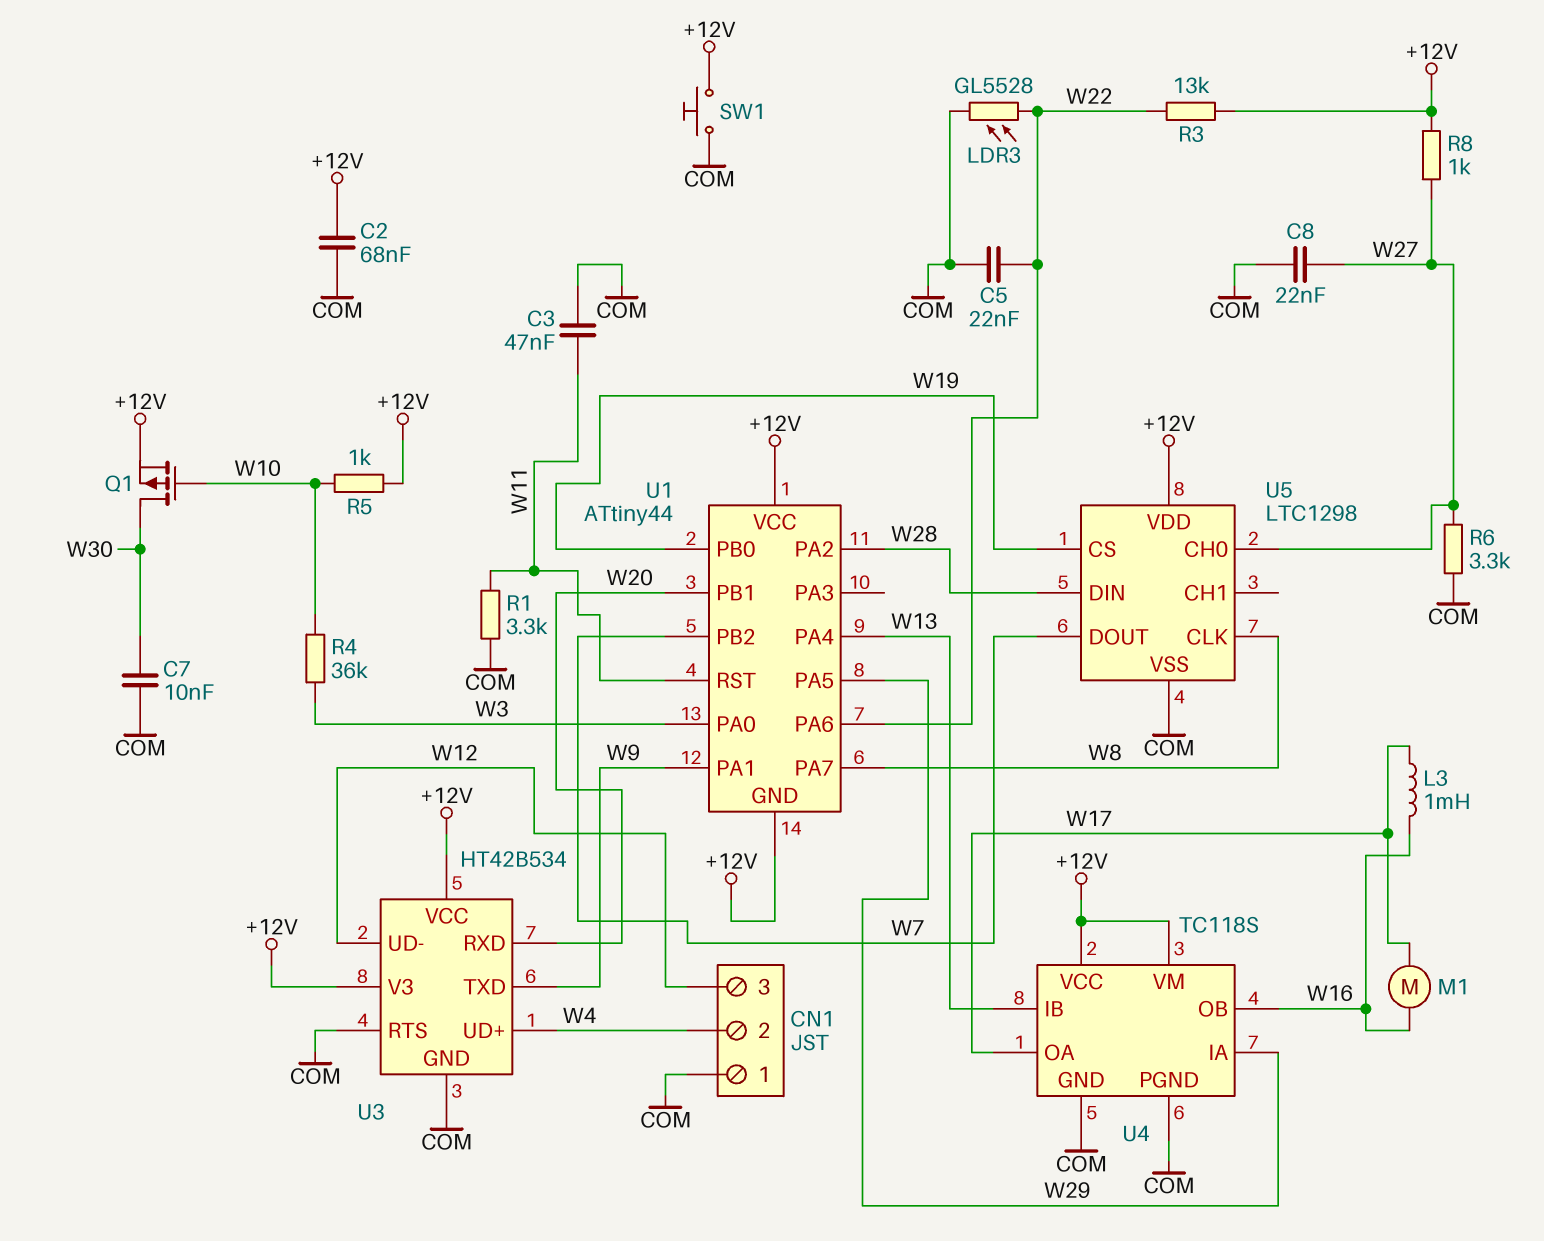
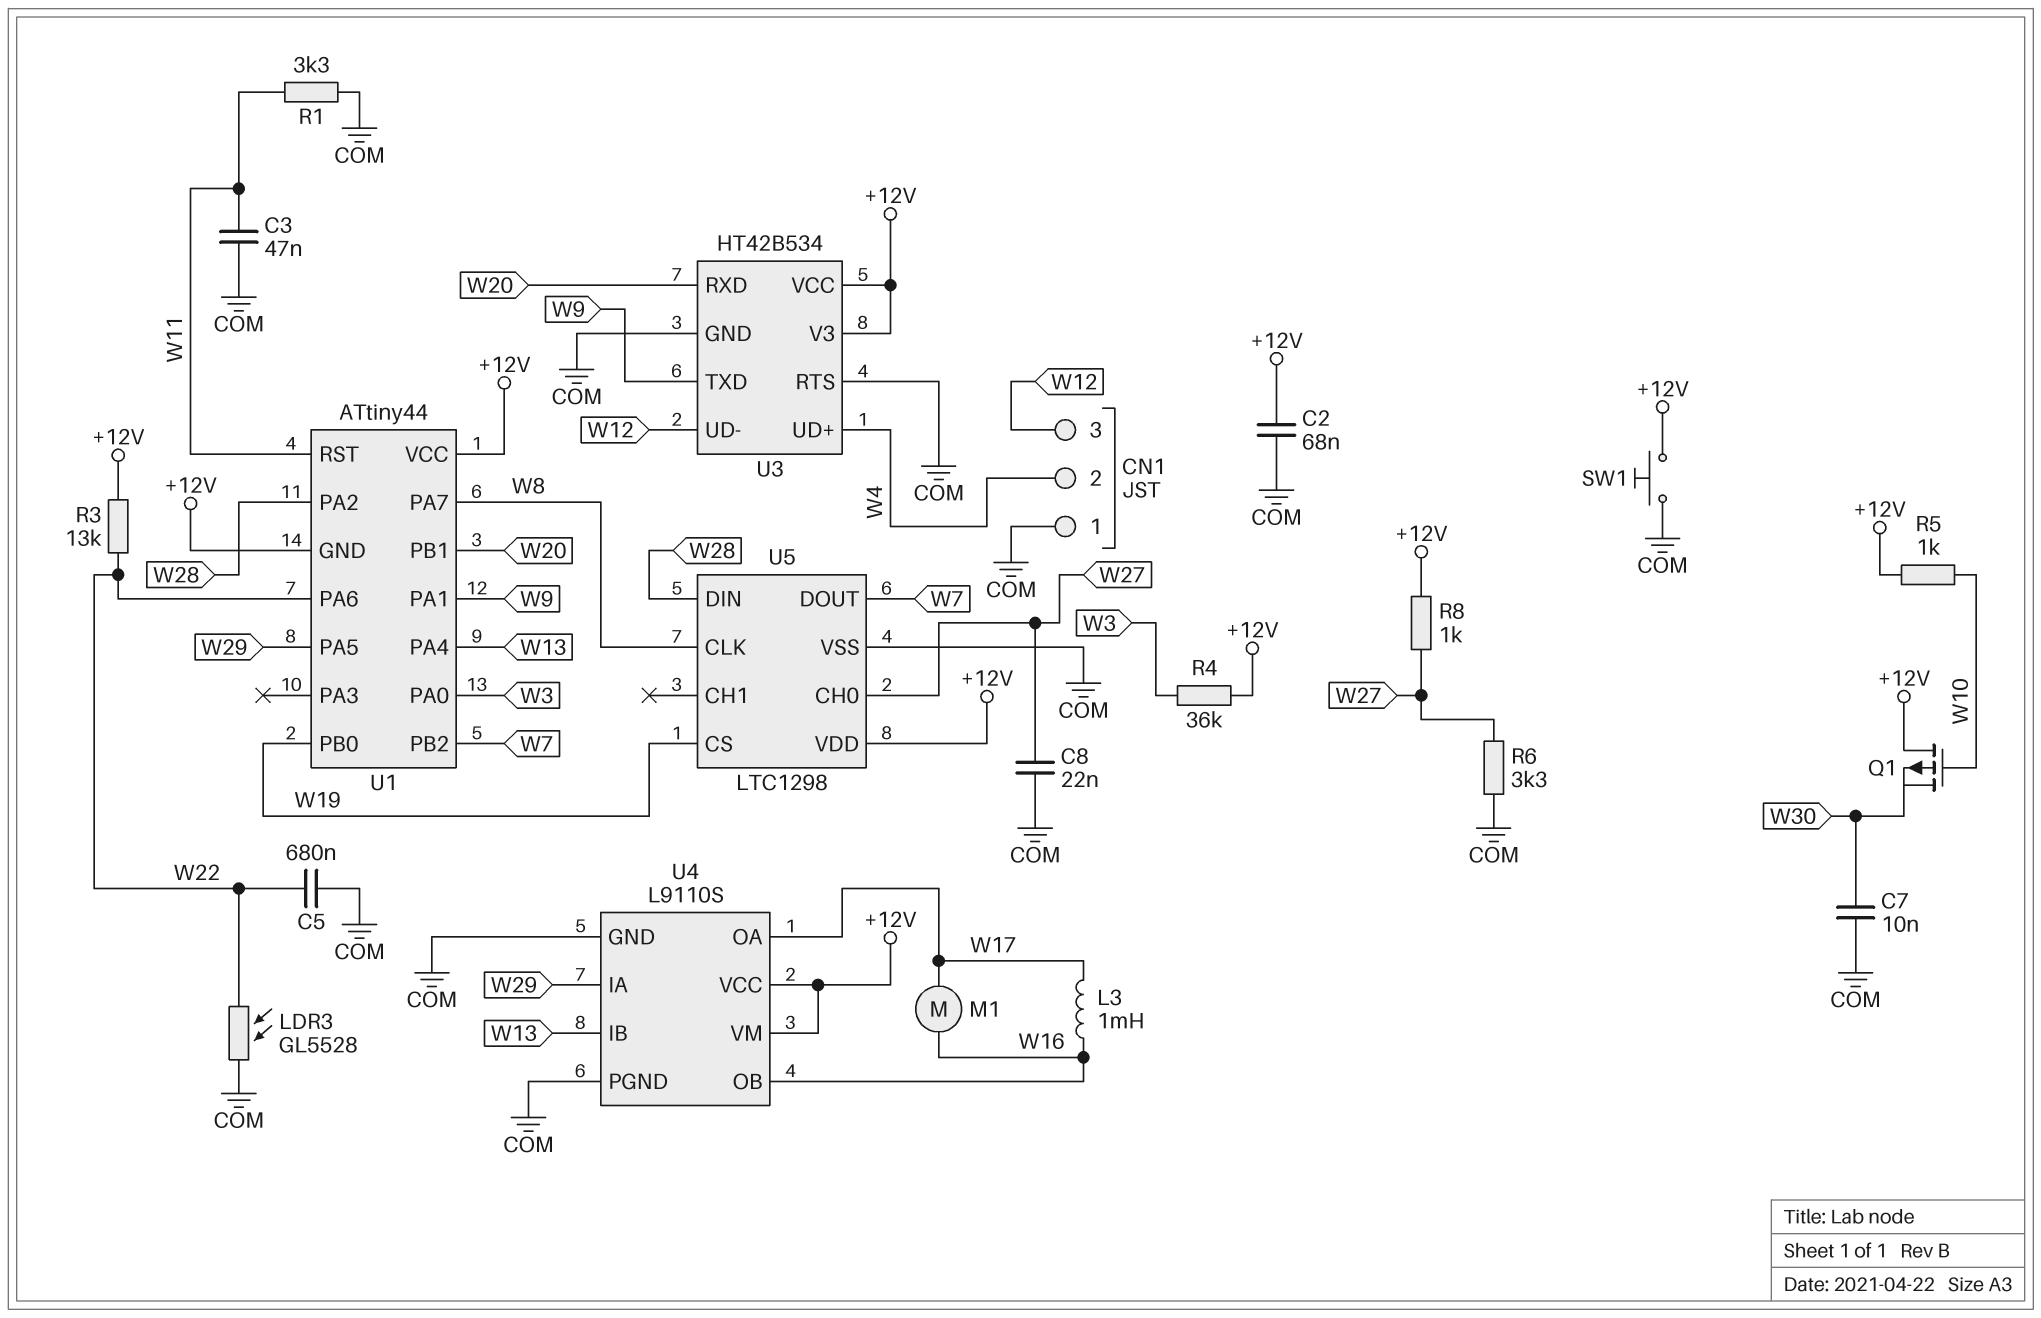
C5: 22nF (COM, W22) -> 680nF (COM, W22)
Q1: PMOS (G W10, D W30, S +12V) -> PMOS (G W10, D +12V, S W30)
R4: 36k (W3, W10) -> 36k (+12V, W3)
U4: TC118S -> L9110S

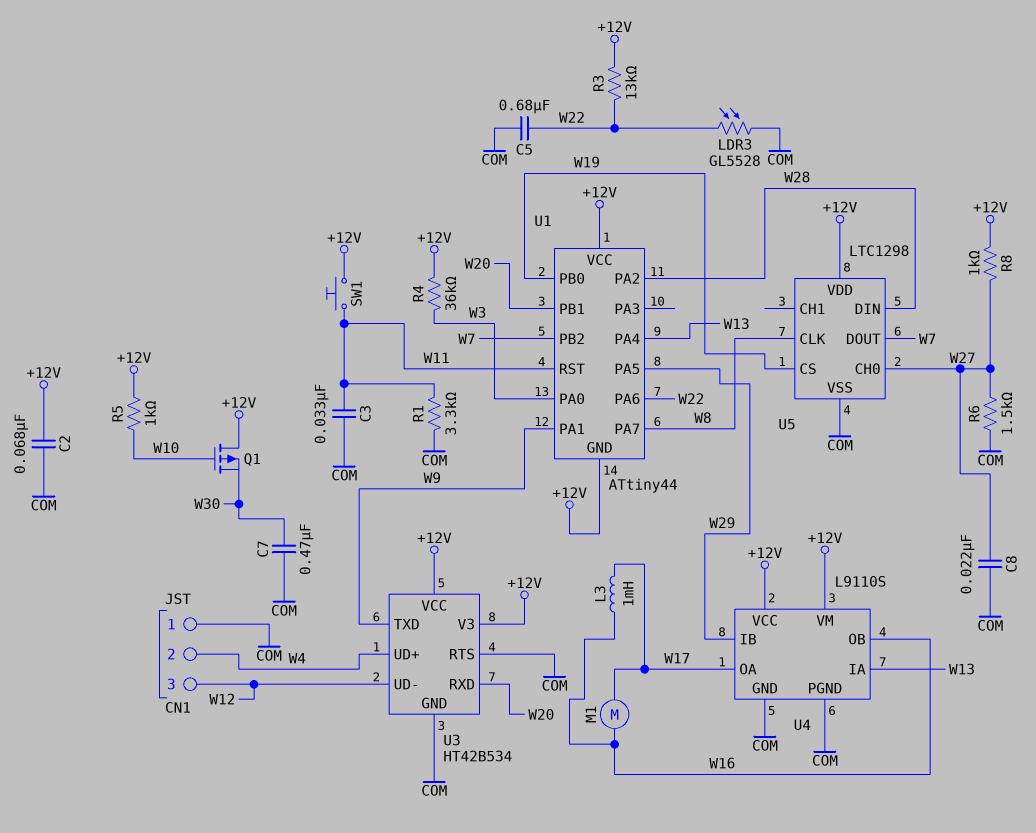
C3: 47nF (COM, W11) -> 33nF (COM, W11)
C7: 10nF (COM, W30) -> 470nF (COM, W30)
R6: 3.3k (COM, W27) -> 1.5k (COM, W27)
SW1: button (+12V, COM) -> button (+12V, W11)
U4 pin IA: W29 -> W13
U4 pin IB: W13 -> W29

